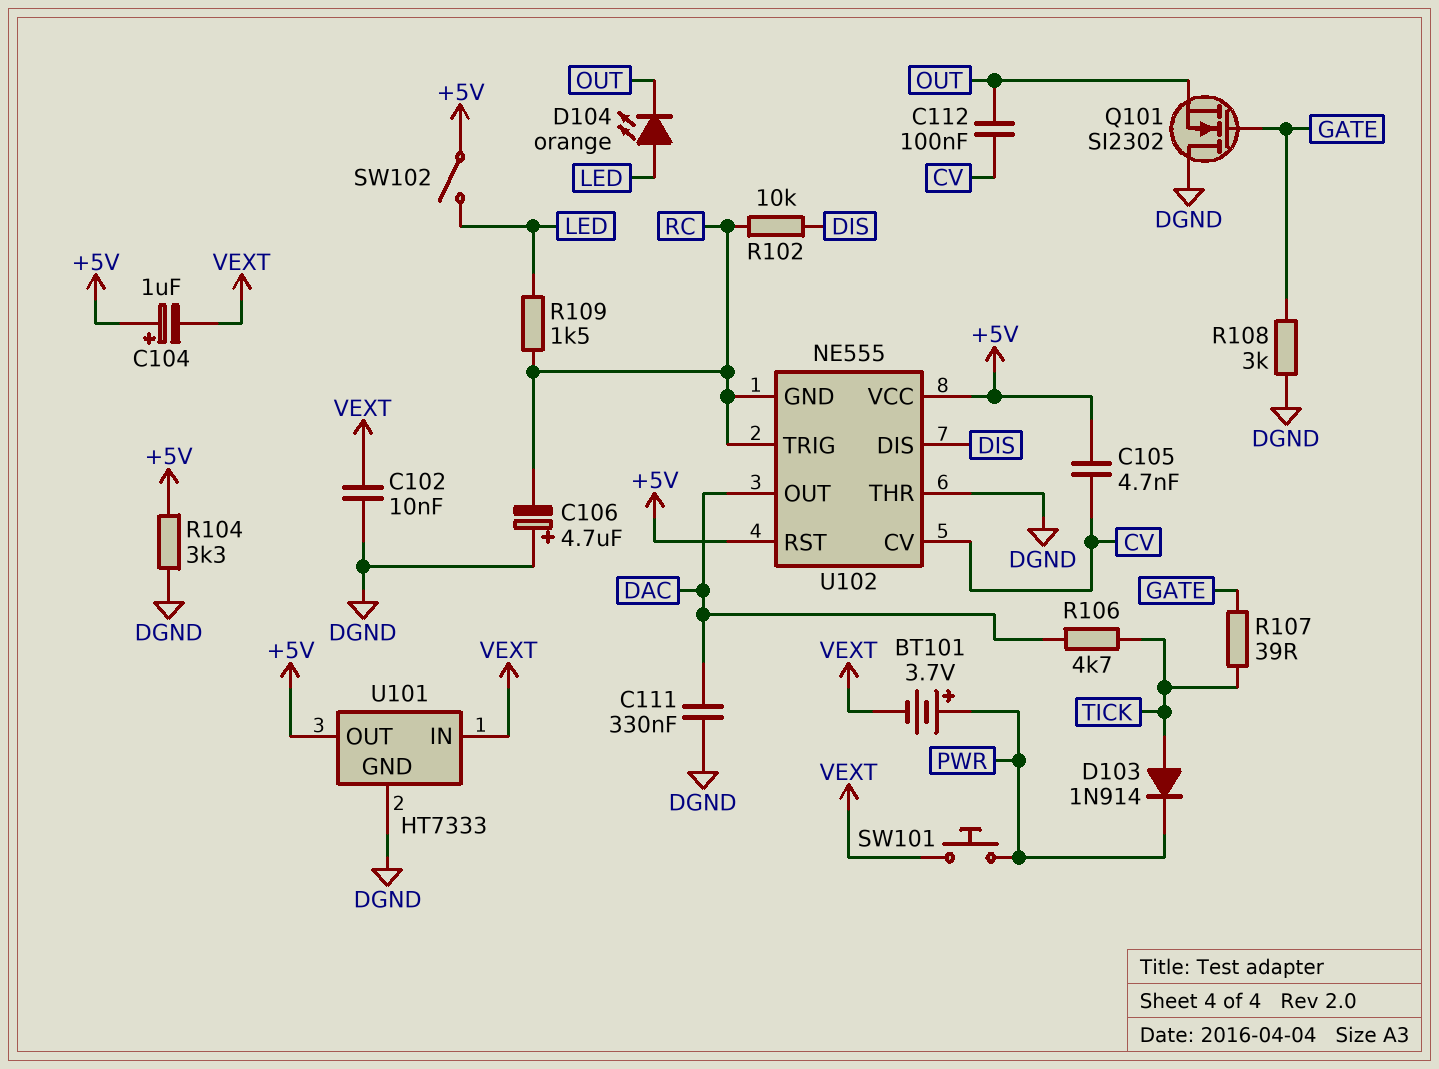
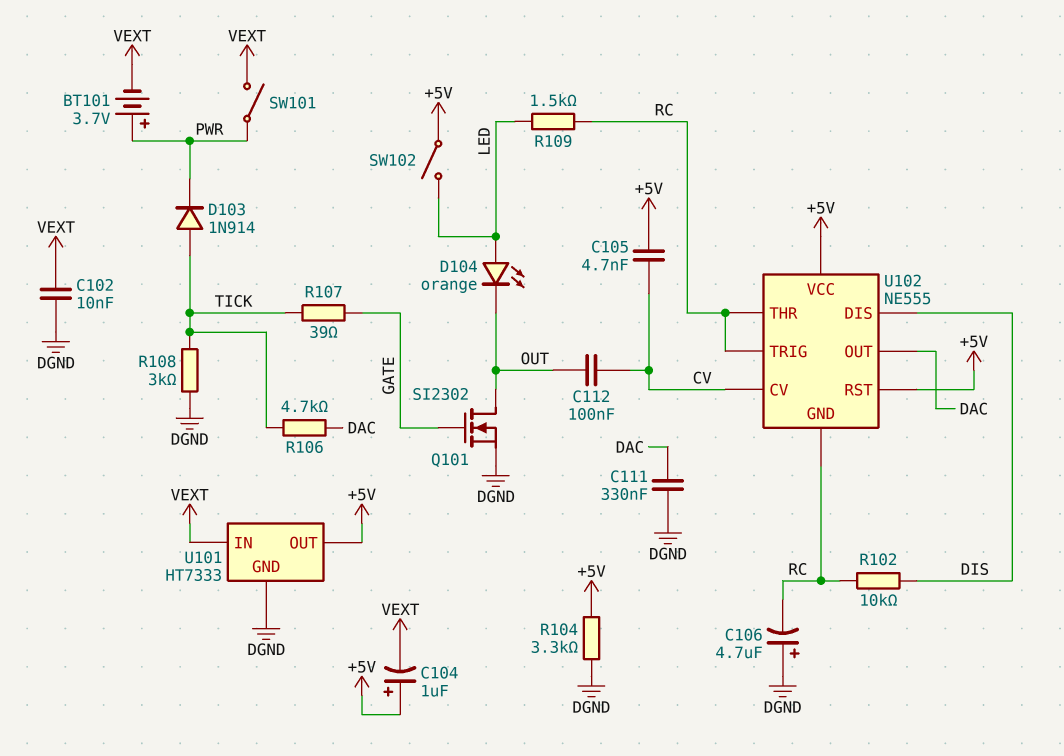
Q101: NMOS SI2302 (G GATE, D DGND, S OUT) -> NMOS SI2302 (G GATE, D OUT, S DGND)
R108: 3k (DGND, GATE) -> 3k (DGND, TICK)
SW101: button (PWR, VEXT) -> switch (PWR, VEXT)
U102 pin THR: DGND -> RC

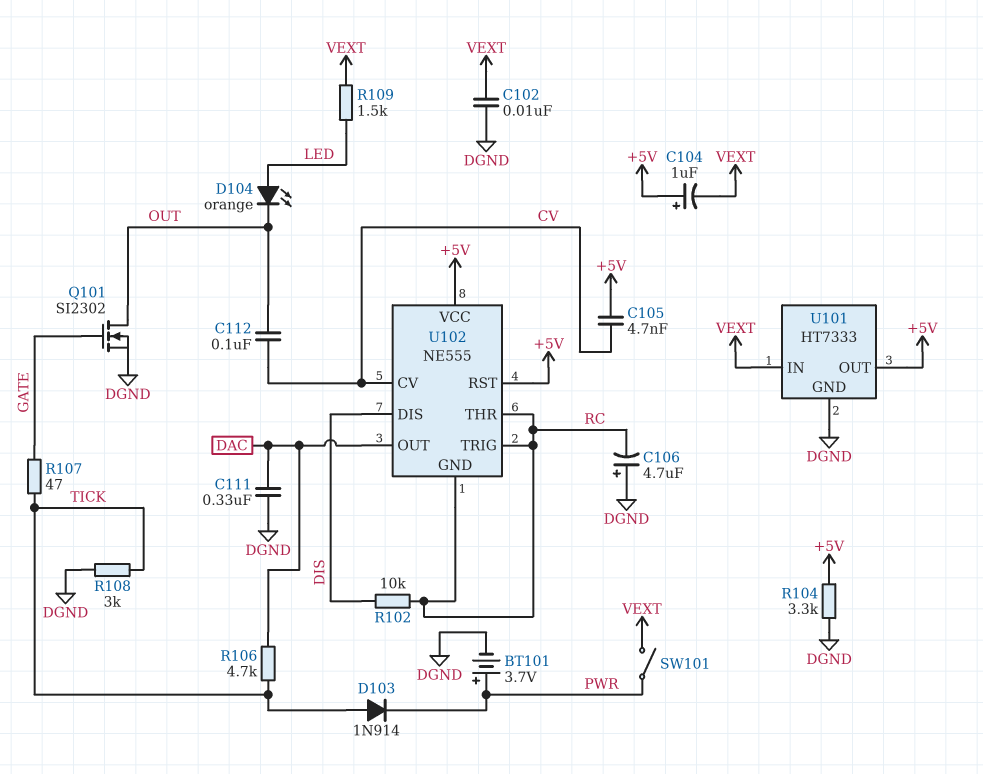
BT101: 3.7V (plus PWR, minus VEXT) -> 3.7V (plus PWR, minus DGND)
R107: 39 (GATE, TICK) -> 47 (GATE, TICK)
R109: 1.5k (LED, RC) -> 1.5k (LED, VEXT)
SW102: switch (+5V, LED) -> none

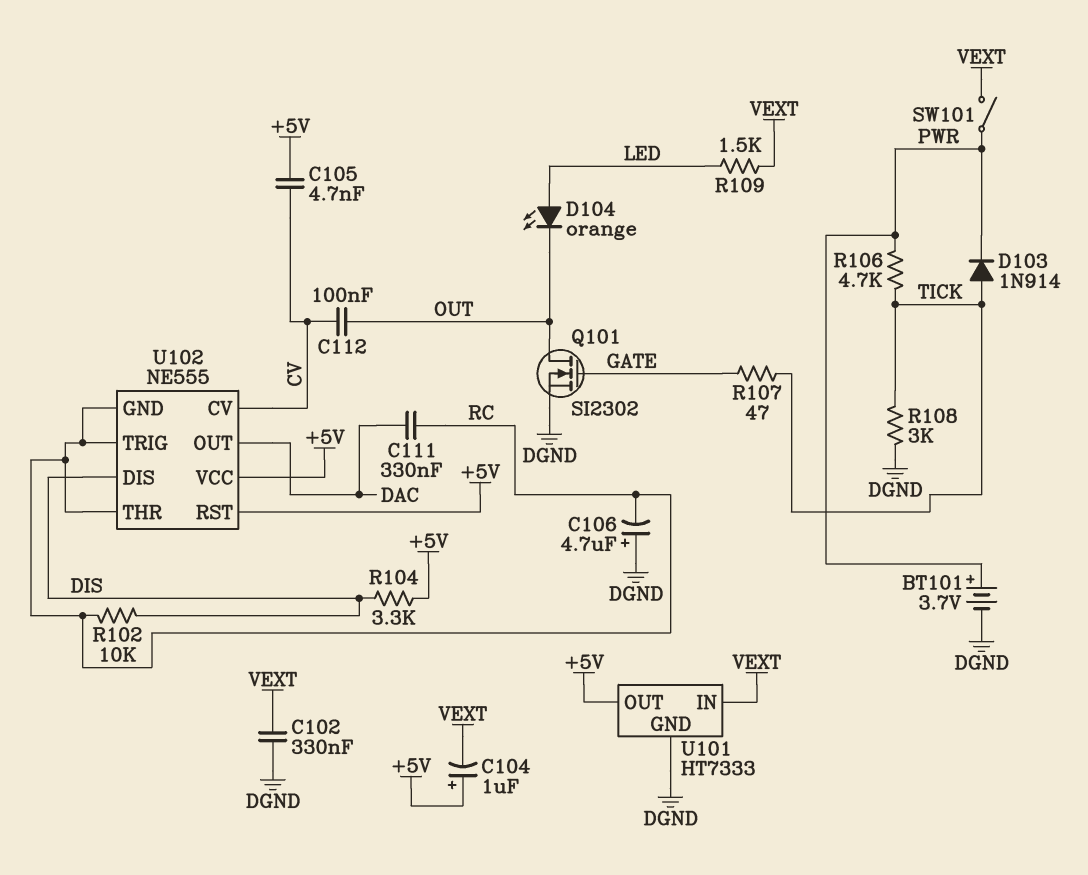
C102: 10nF (DGND, VEXT) -> 330nF (DGND, VEXT)
C111: 330nF (DAC, DGND) -> 330nF (DAC, RC)
R104: 3.3k (+5V, DGND) -> 3.3k (+5V, DIS)
R106: 4.7k (DAC, TICK) -> 4.7k (PWR, TICK)

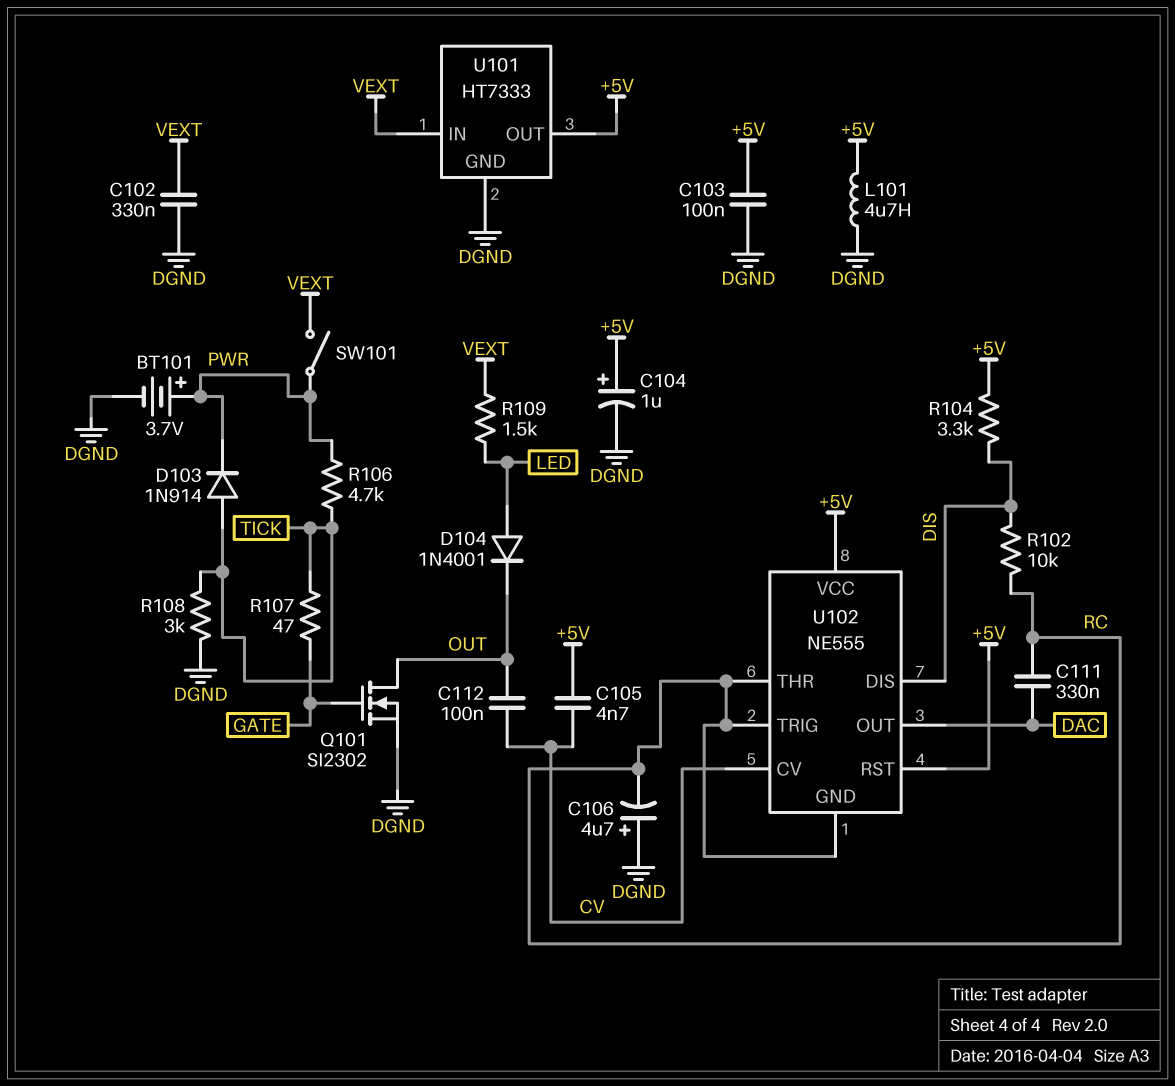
C103: none -> 100nF (+5V, DGND)
C104: 1uF (plus +5V, minus VEXT) -> 1uF (plus +5V, minus DGND)
D104: LED orange (A LED, K OUT) -> diode 1N4001 (A LED, K OUT)
L101: none -> 4.7uH (+5V, DGND)

